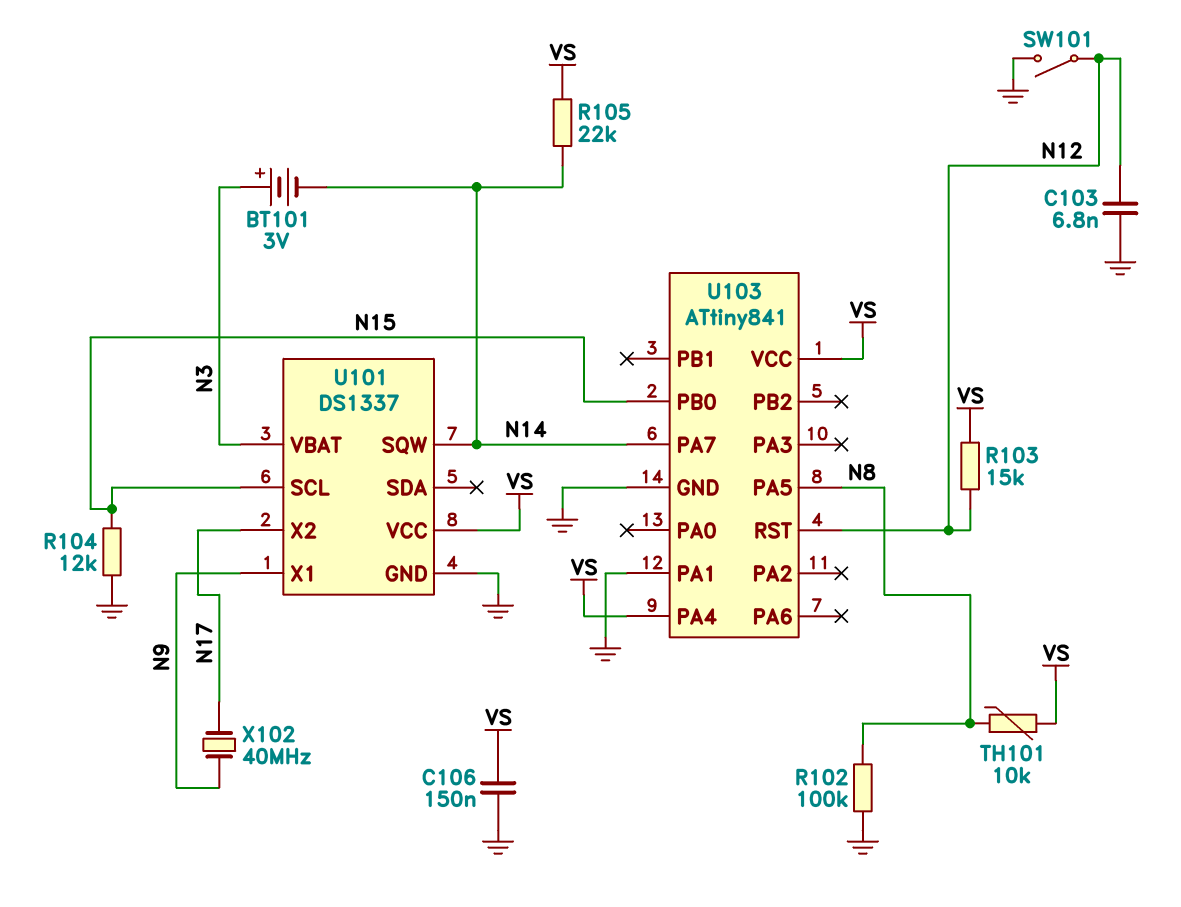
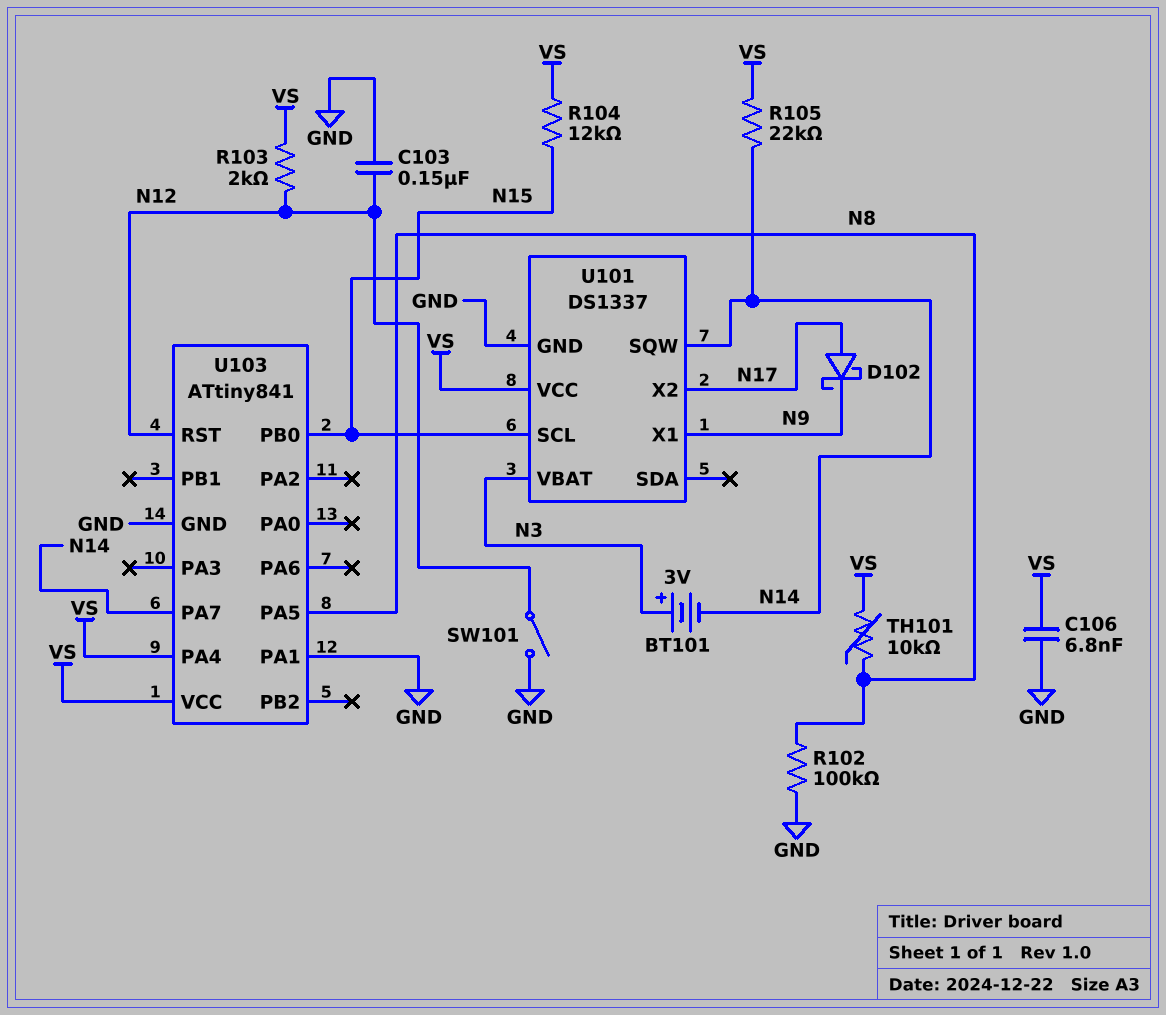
C103: 6.8nF (GND, N12) -> 150nF (GND, N12)
C106: 150nF (GND, VS) -> 6.8nF (GND, VS)
D102: none -> schottky (A N17, K N9)
R103: 15k (N12, VS) -> 2k (N12, VS)
R104: 12k (GND, N15) -> 12k (N15, VS)
X102: 40MHz (N9, N17) -> none

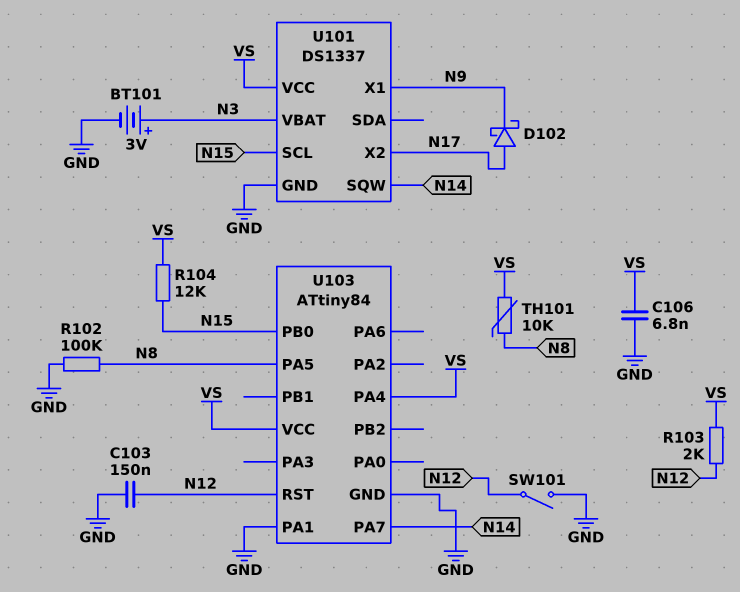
BT101: 3V (plus N3, minus N14) -> 3V (plus N3, minus GND)
R105: 22k (N14, VS) -> none
U103: ATtiny841 -> ATtiny84

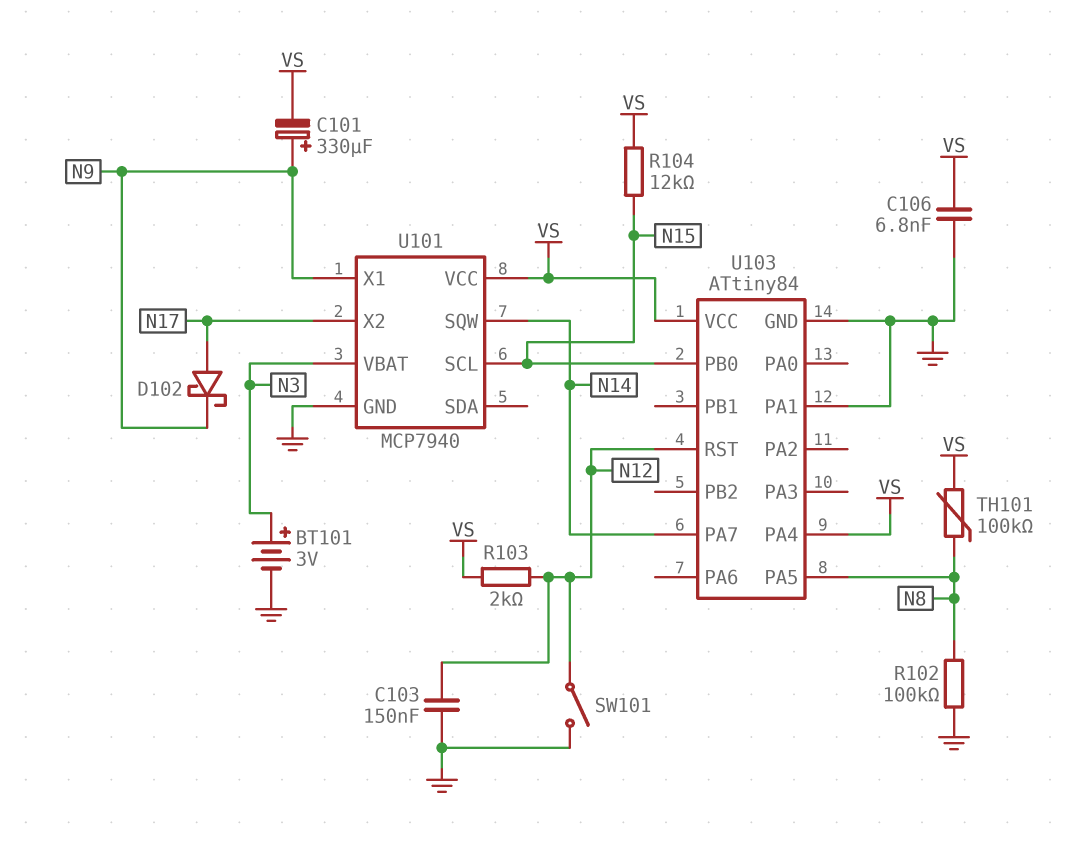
C101: none -> 330uF (plus N9, minus VS)
TH101: 10k (N8, VS) -> 100k (N8, VS)
U101: DS1337 -> MCP7940

